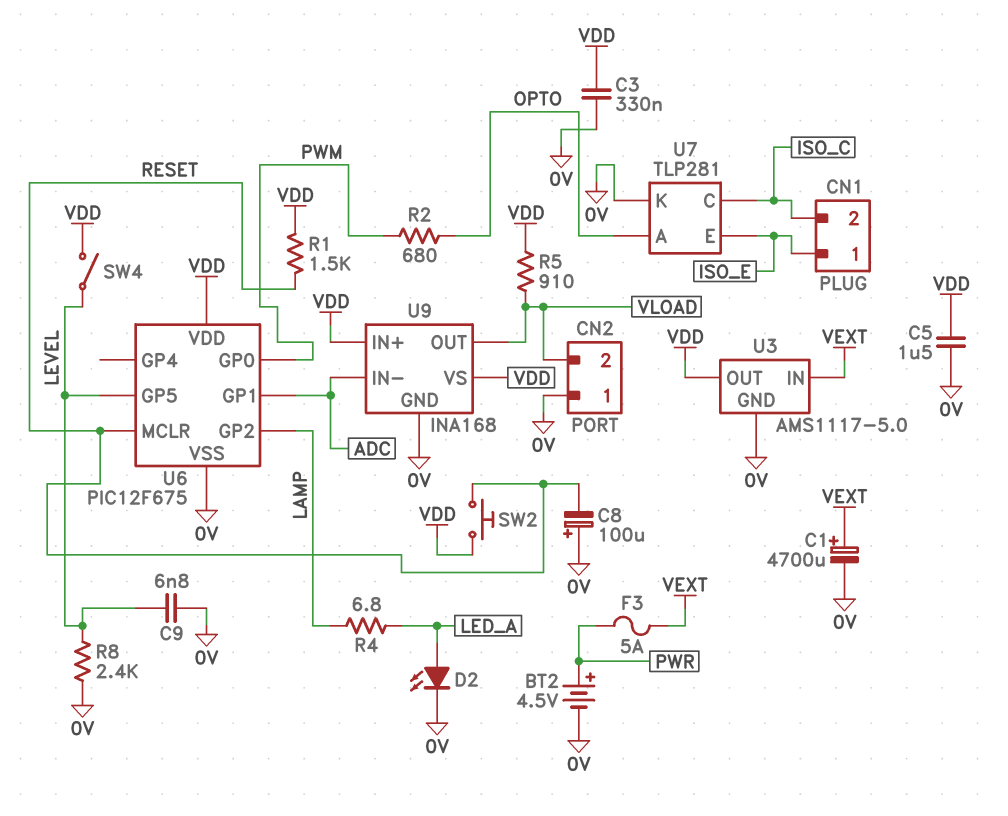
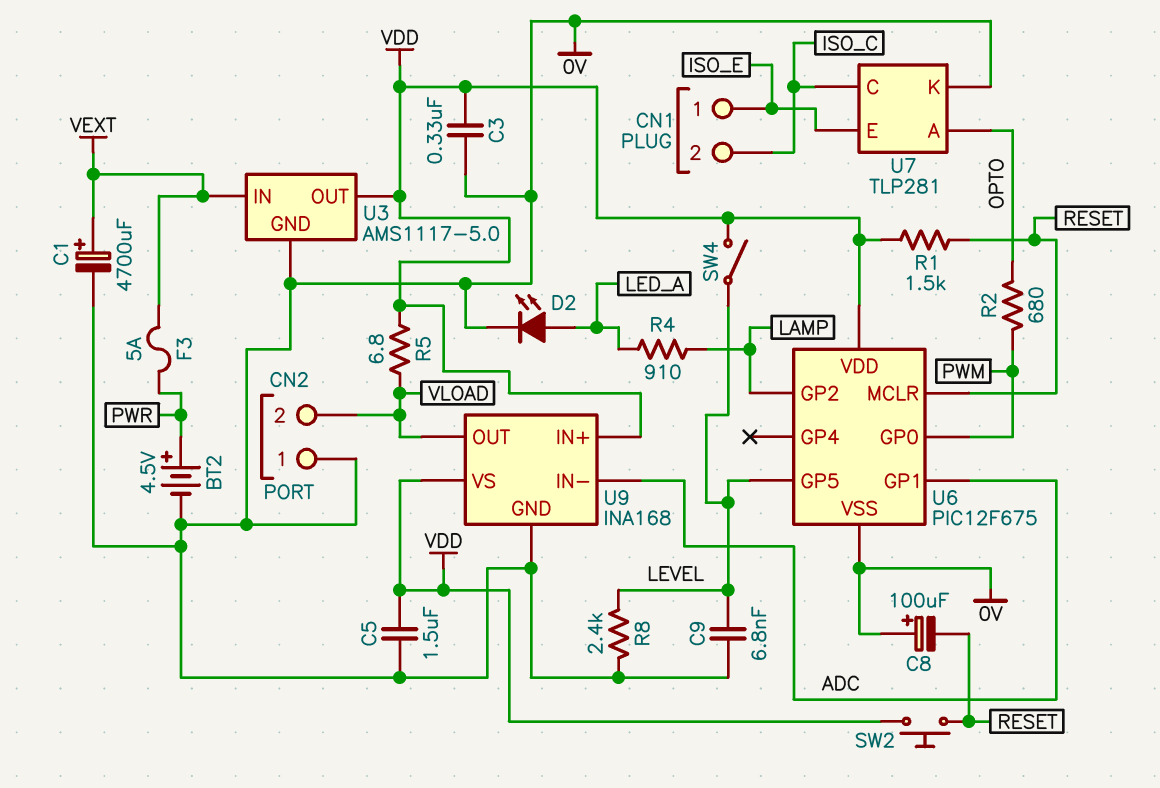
R4: 6.8 (LAMP, LED_A) -> 910 (LAMP, LED_A)
R5: 910 (VDD, VLOAD) -> 6.8 (VDD, VLOAD)

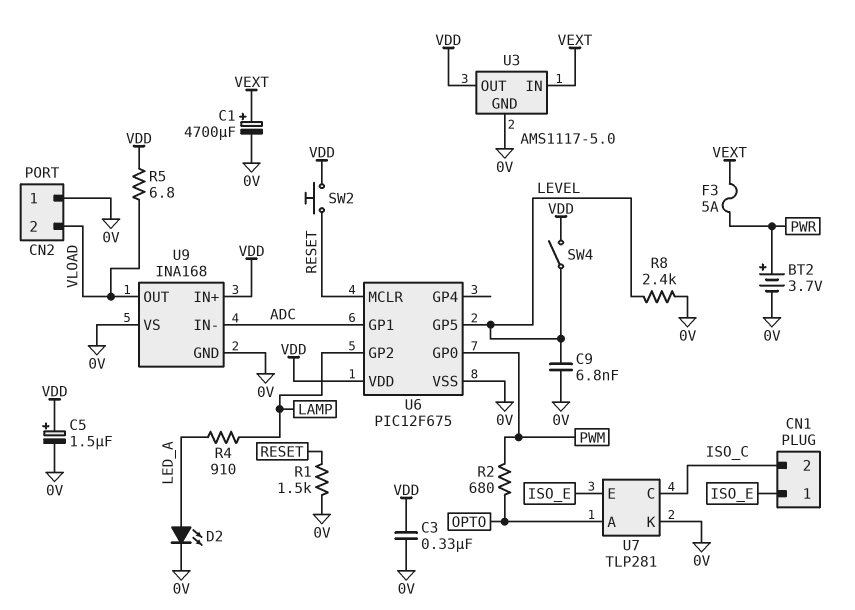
BT2: 4.5V (plus PWR, minus 0V) -> 3.7V (plus PWR, minus 0V)
C5: 1.5uF (0V, VDD) -> 1.5uF (plus VDD, minus 0V)
C8: 100uF (plus 0V, minus RESET) -> none
R1: 1.5k (RESET, VDD) -> 1.5k (0V, RESET)
U9 pin VS: VDD -> 0V

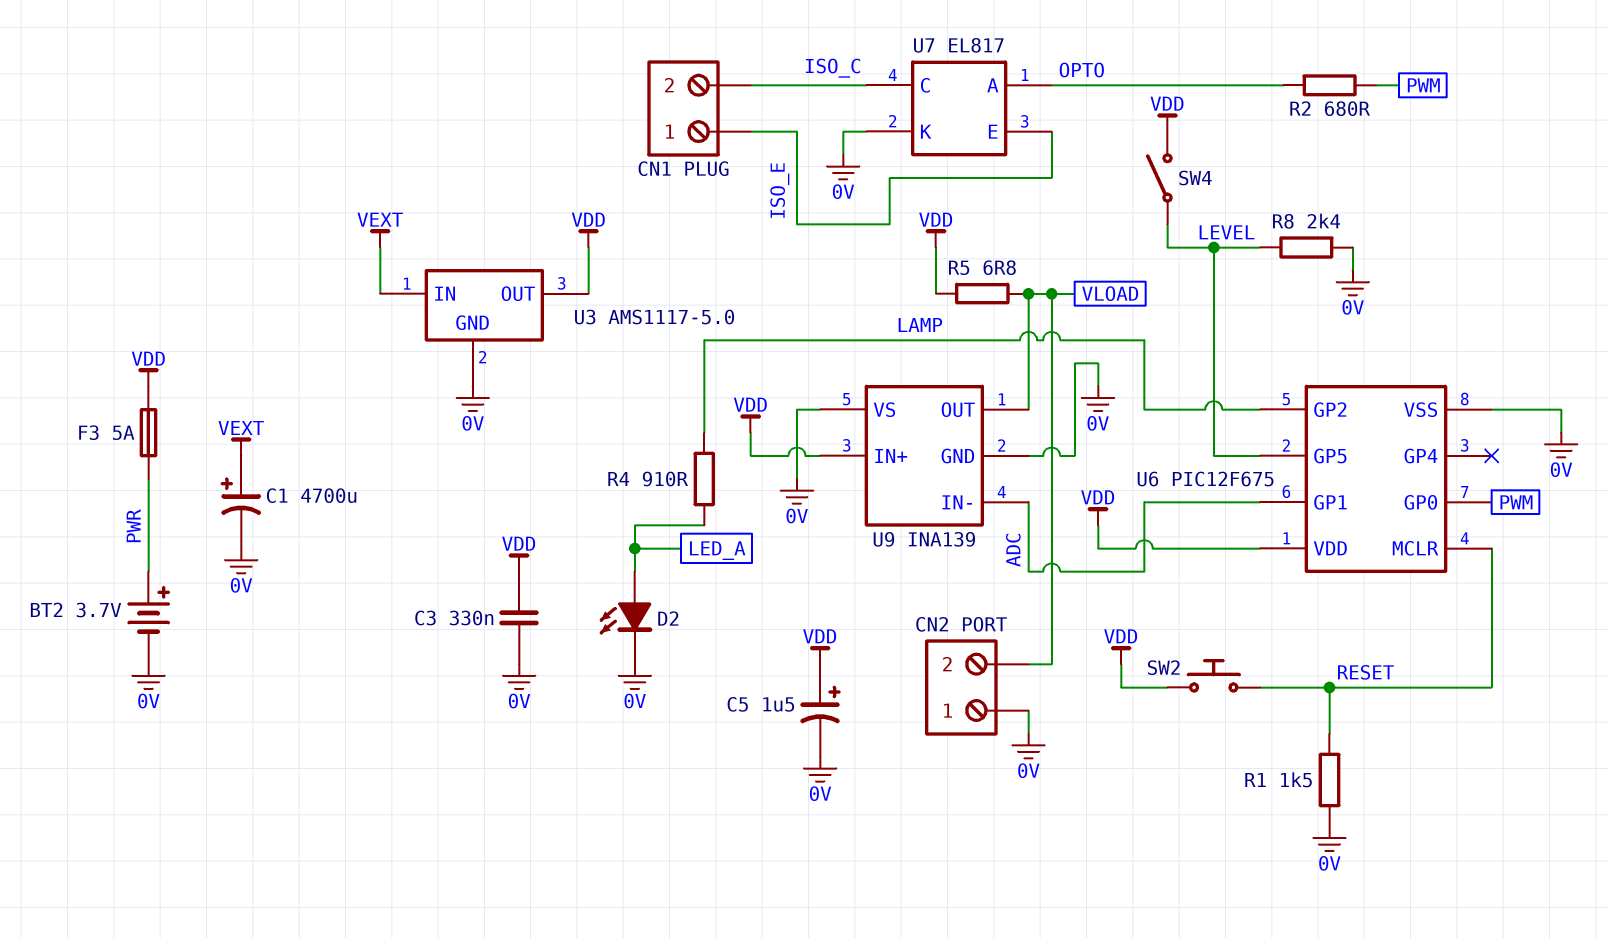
C9: 6.8nF (0V, LEVEL) -> none
F3: 5A (PWR, VEXT) -> 5A (PWR, VDD)
U7: TLP281 -> EL817
U9: INA168 -> INA139

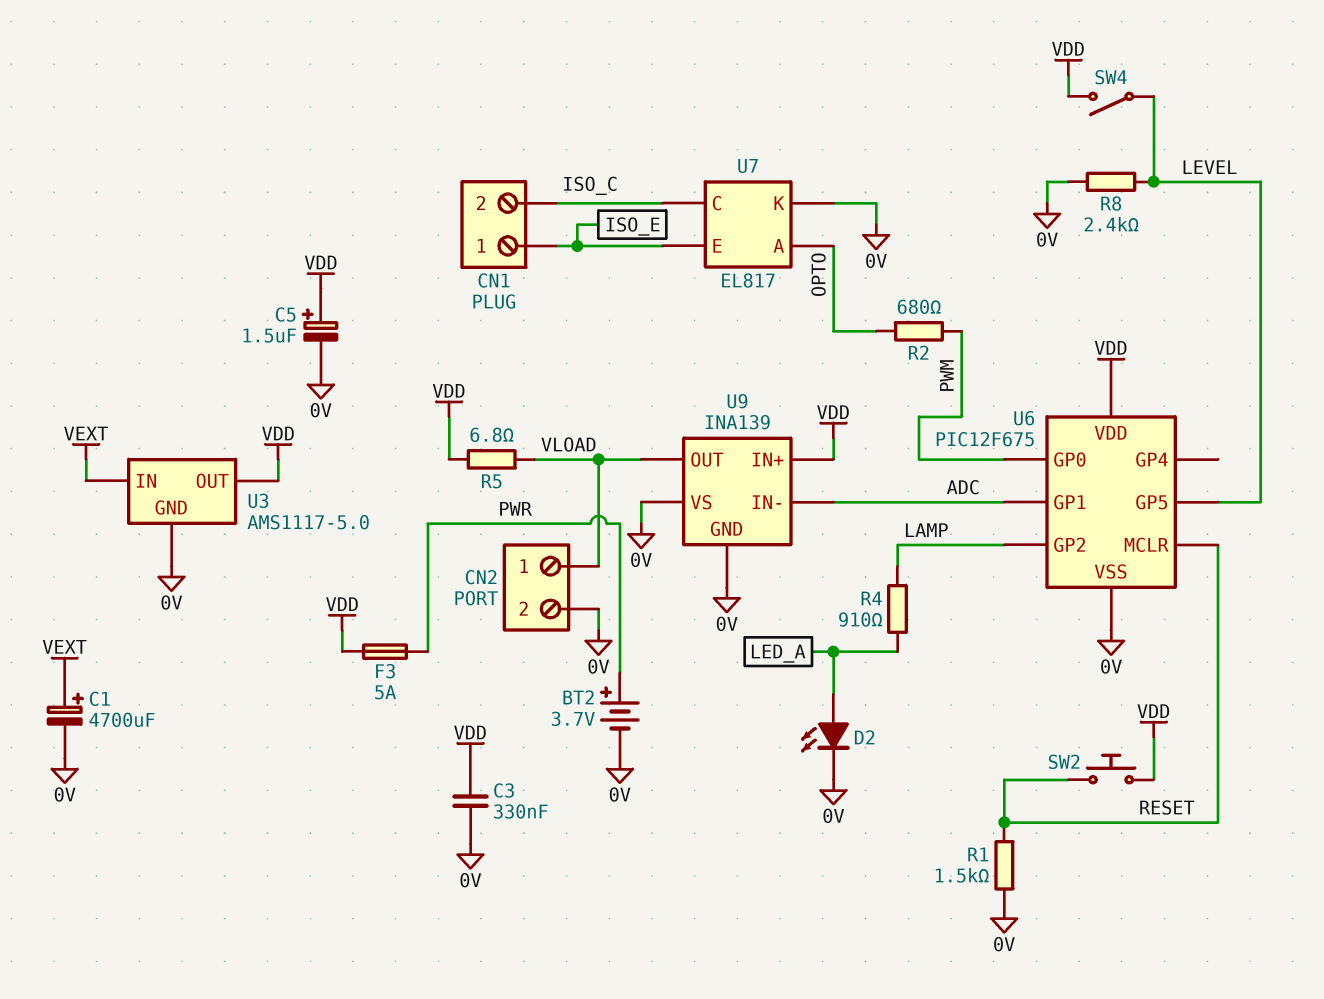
CN2 pin 1: 0V -> VLOAD
CN2 pin 2: VLOAD -> 0V

